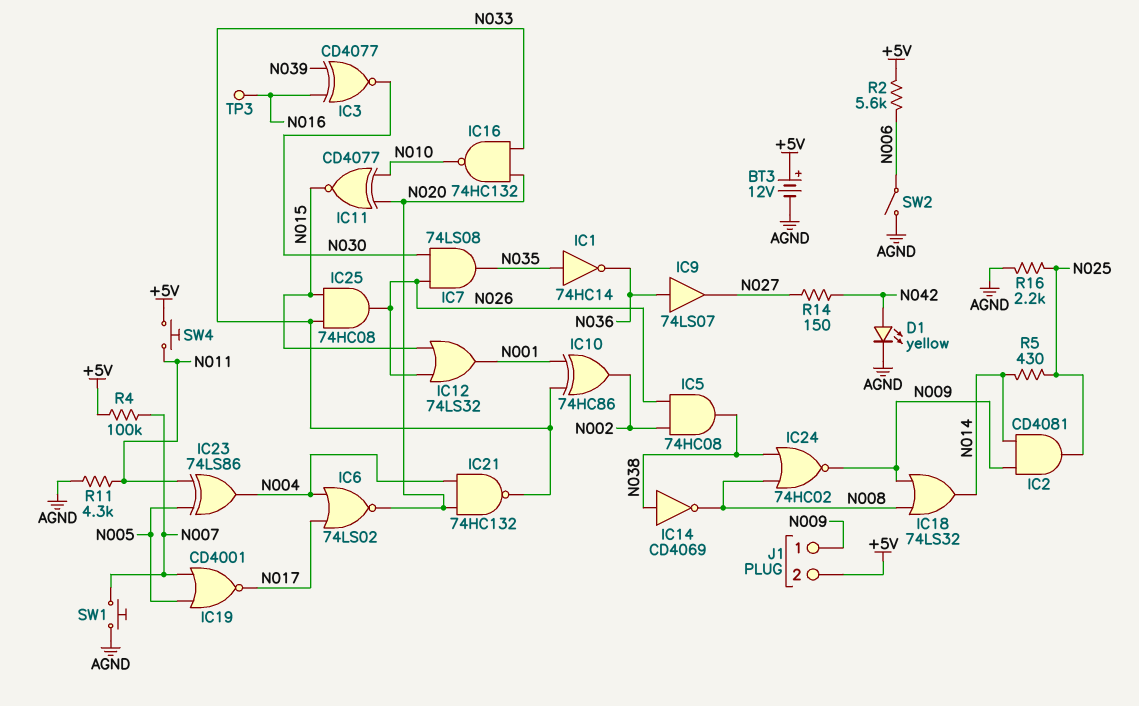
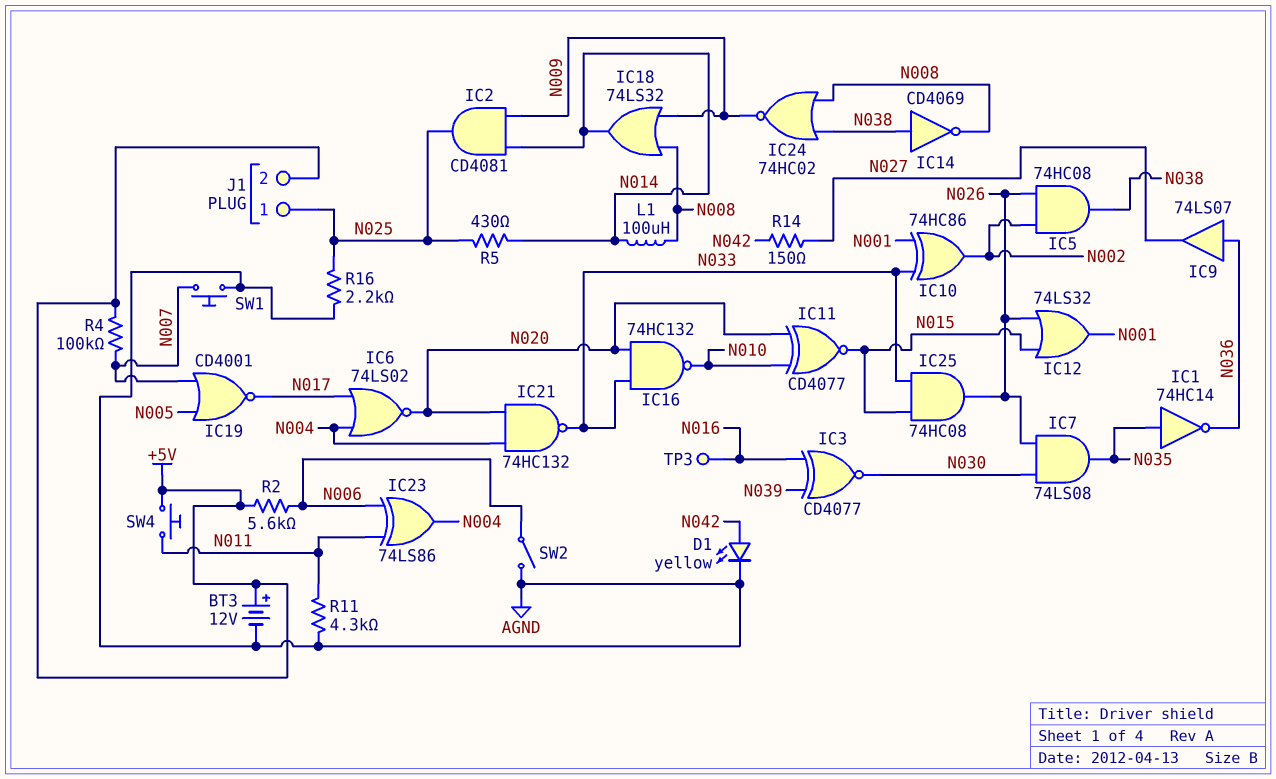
IC23: XOR 74LS86 (in N005, in N011, out N004) -> XOR 74LS86 (in N006, in N011, out N004)
J1 pin 1: N009 -> N025
L1: none -> 100uH (N008, N014)

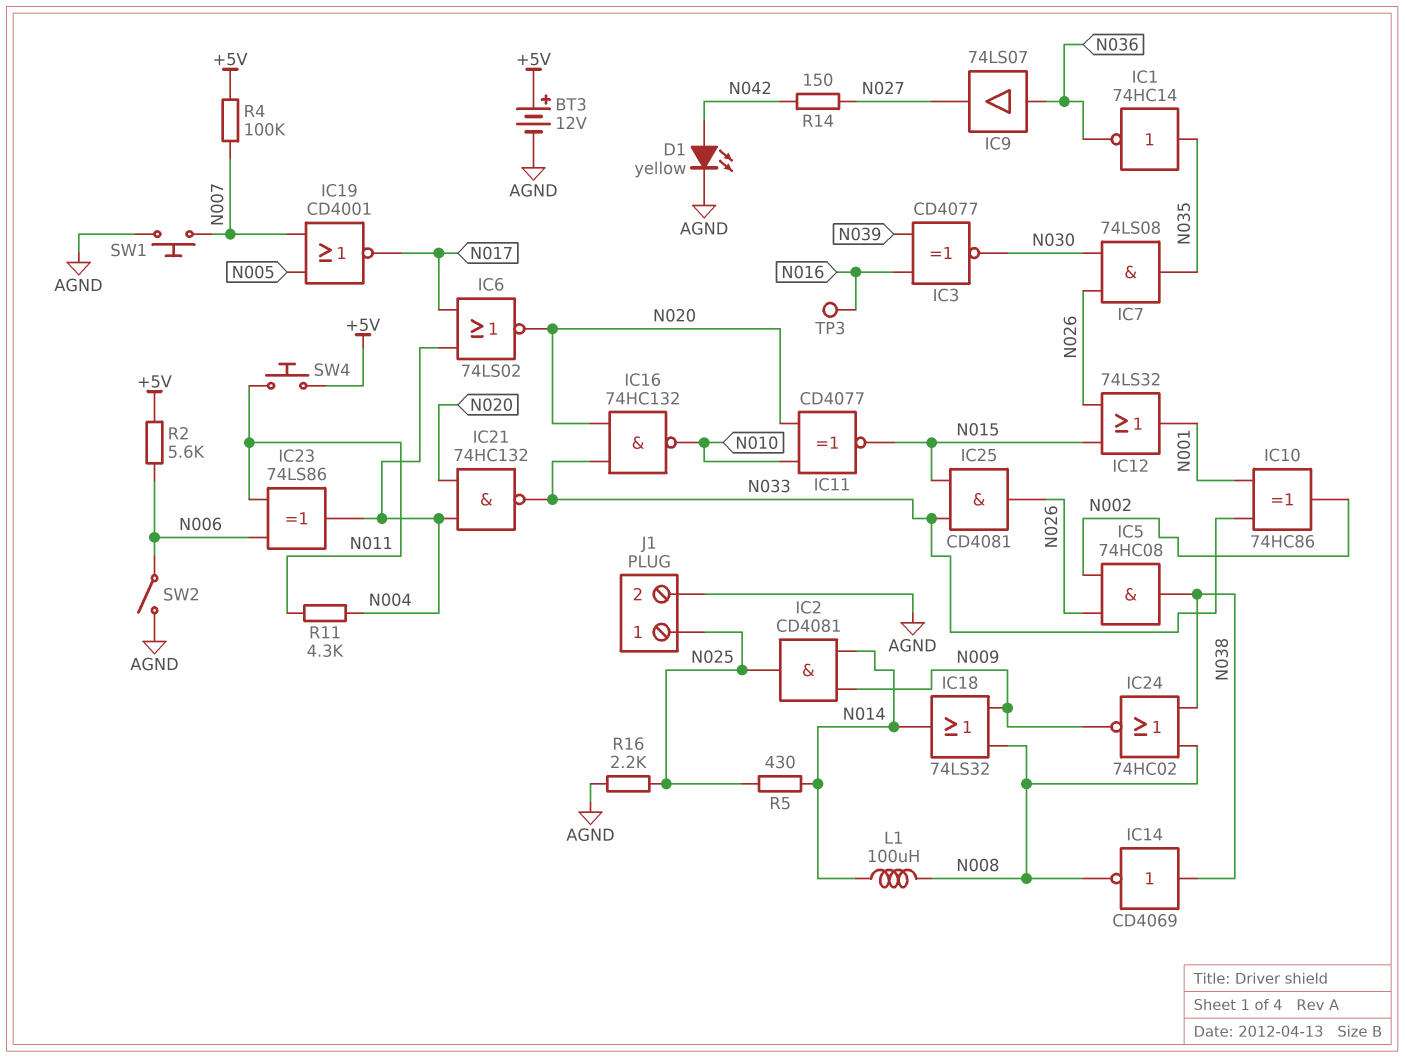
IC25: AND 74HC08 (in N015, in N033, out N026) -> AND CD4081 (in N015, in N033, out N026)
J1 pin 2: +5V -> AGND
R11: 4.3k (AGND, N011) -> 4.3k (N004, N011)

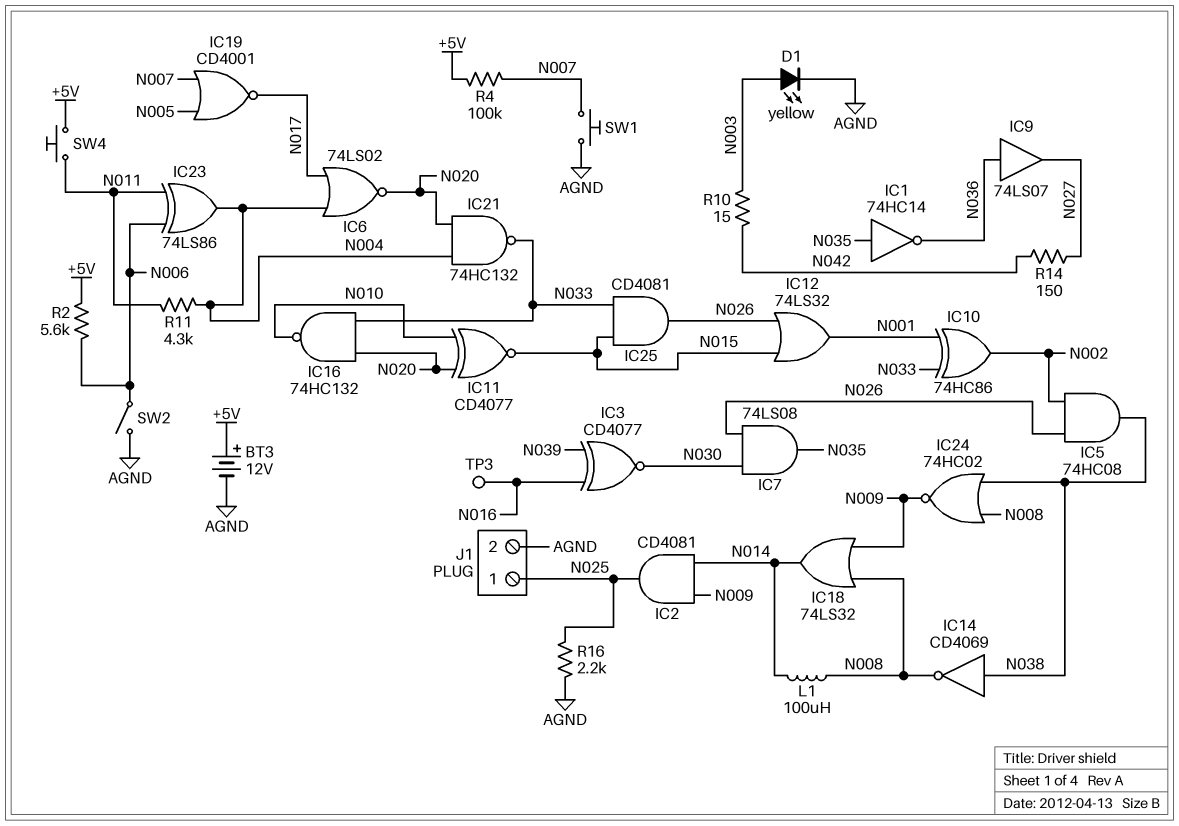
D1: LED yellow (A N042, K AGND) -> LED yellow (A N003, K AGND)
R5: 430 (N014, N025) -> none
R10: none -> 15 (N003, N042)

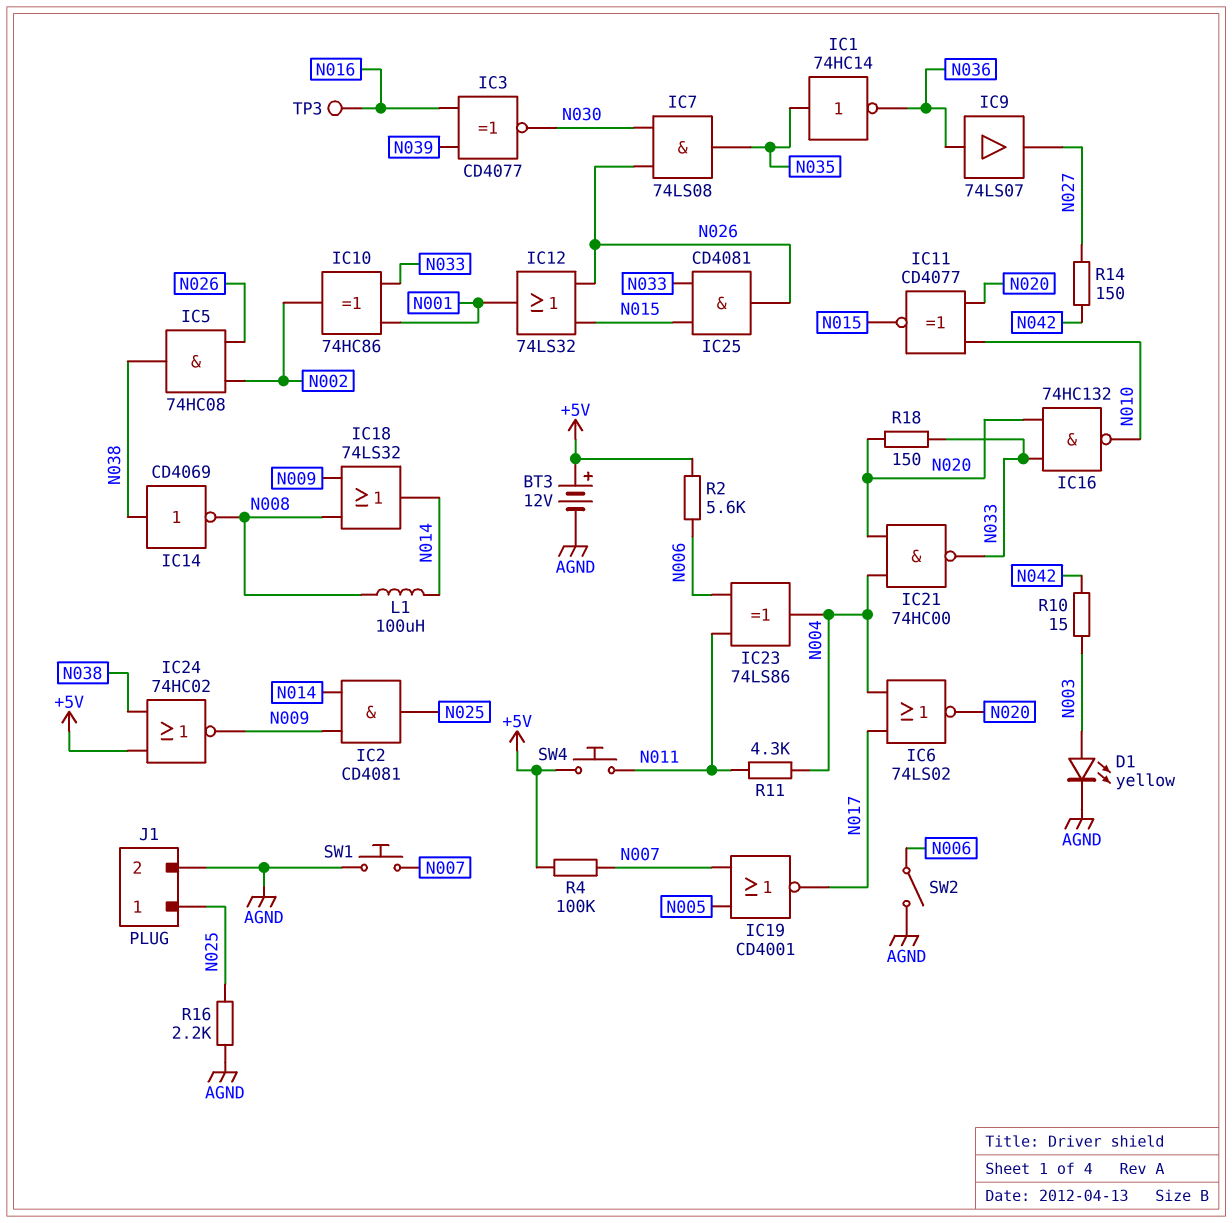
IC21: NAND 74HC132 (in N004, in N020, out N033) -> NAND 74HC00 (in N004, in N020, out N033)
IC24: NOR 74HC02 (in N008, in N038, out N009) -> NOR 74HC02 (in +5V, in N038, out N009)
R18: none -> 150 (N020, N033)

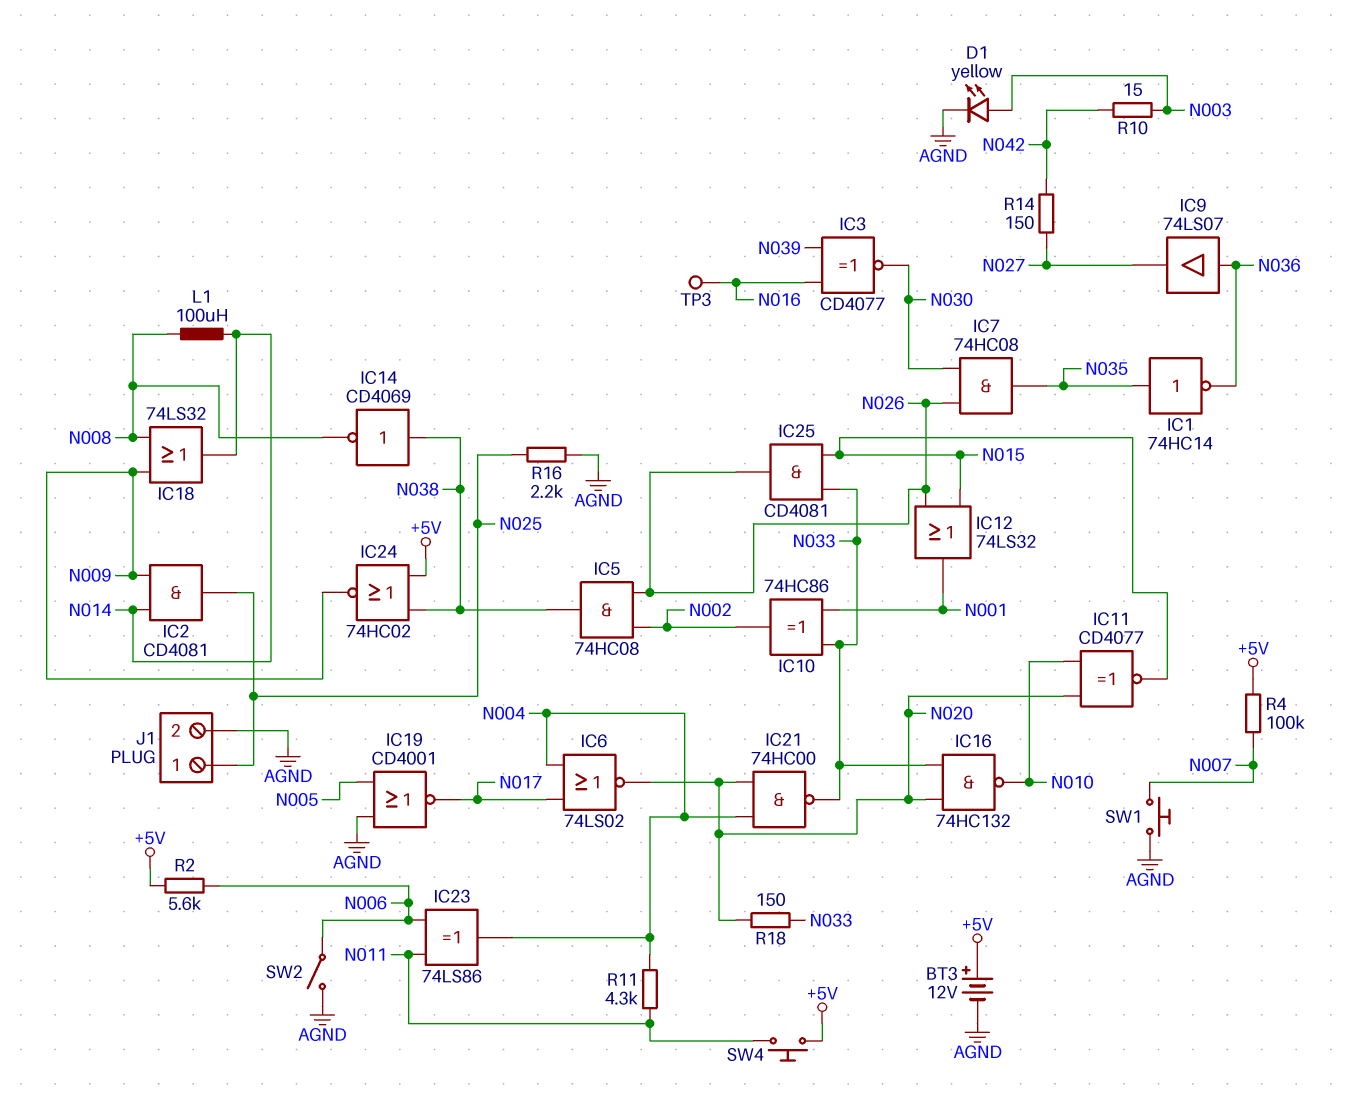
IC7: AND 74LS08 (in N026, in N030, out N035) -> AND 74HC08 (in N026, in N030, out N035)
IC19: NOR CD4001 (in N005, in N007, out N017) -> NOR CD4001 (in AGND, in N005, out N017)

